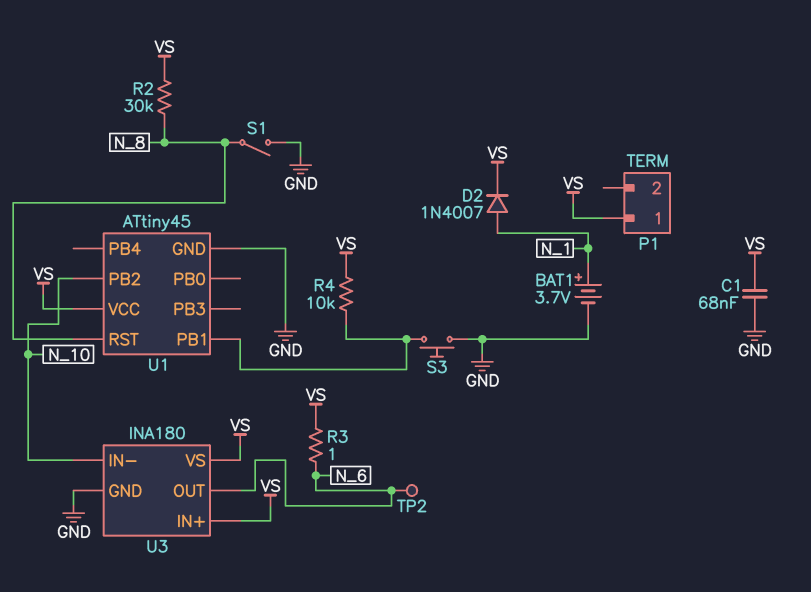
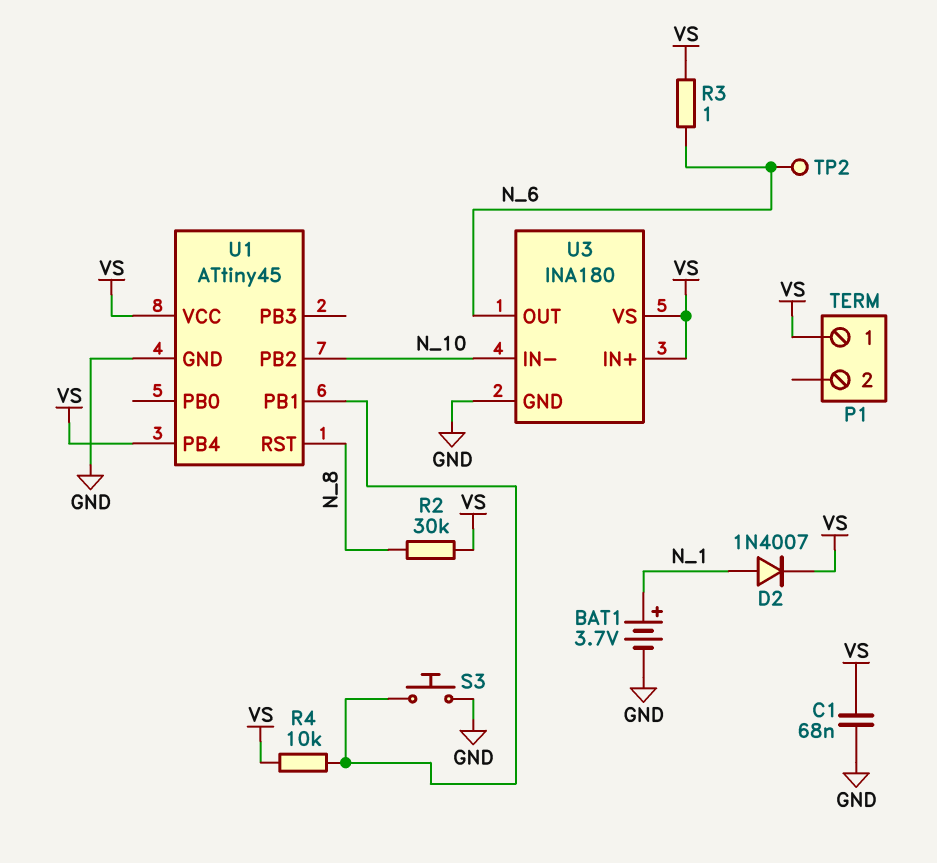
S1: switch (GND, N_8) -> none
U1 pin PB4: none -> VS

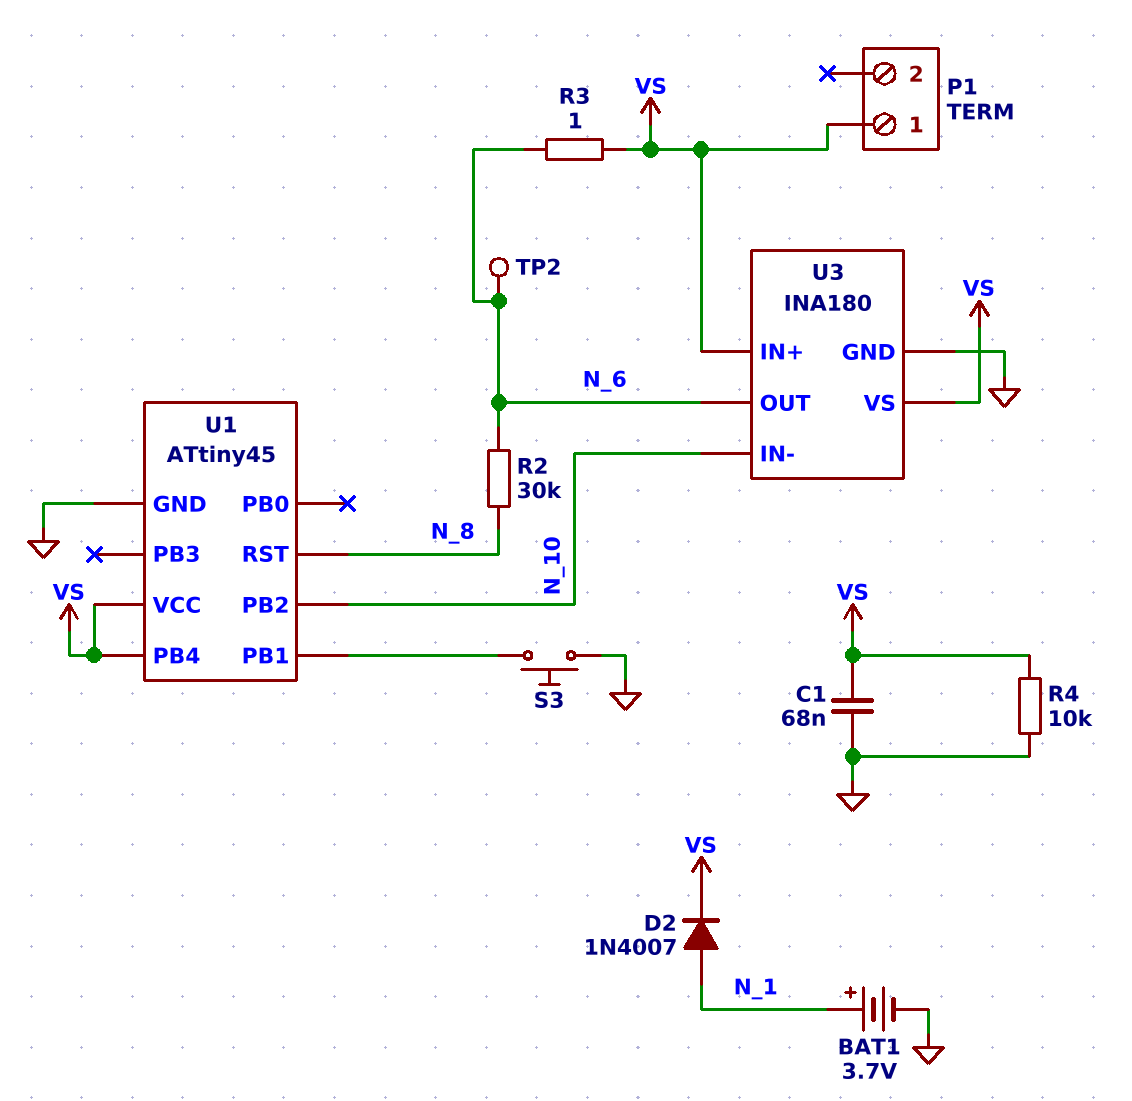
R2: 30k (N_8, VS) -> 30k (N_6, N_8)
R4: 10k (U1/PB1, VS) -> 10k (GND, VS)

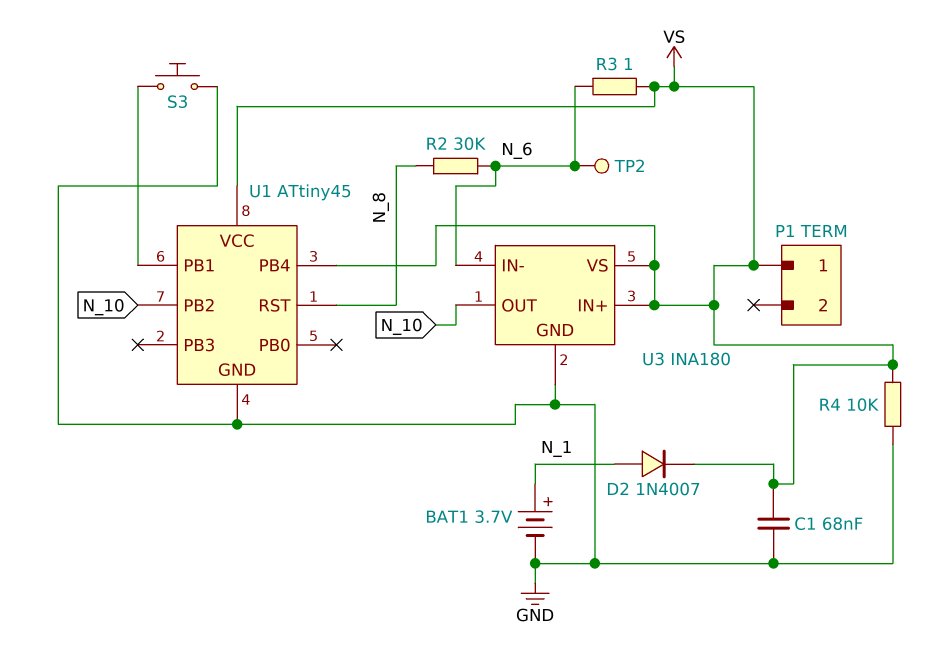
U3 pin IN-: N_10 -> N_6
U3 pin OUT: N_6 -> N_10

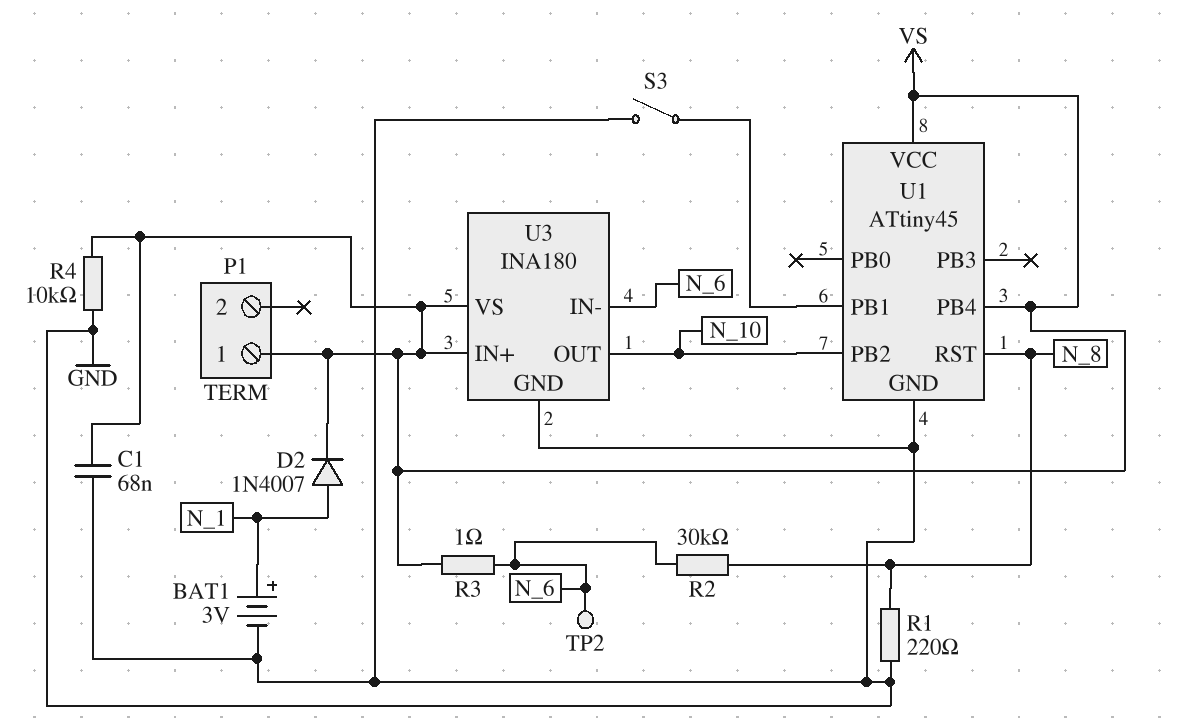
BAT1: 3.7V (plus N_1, minus GND) -> 3V (plus N_1, minus GND)
R1: none -> 220 (GND, N_8)
S3: button (GND, U1/PB1) -> switch (GND, U1/PB1)

